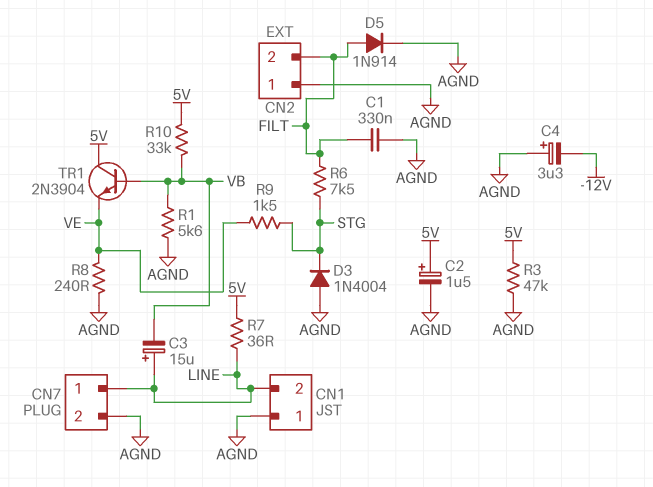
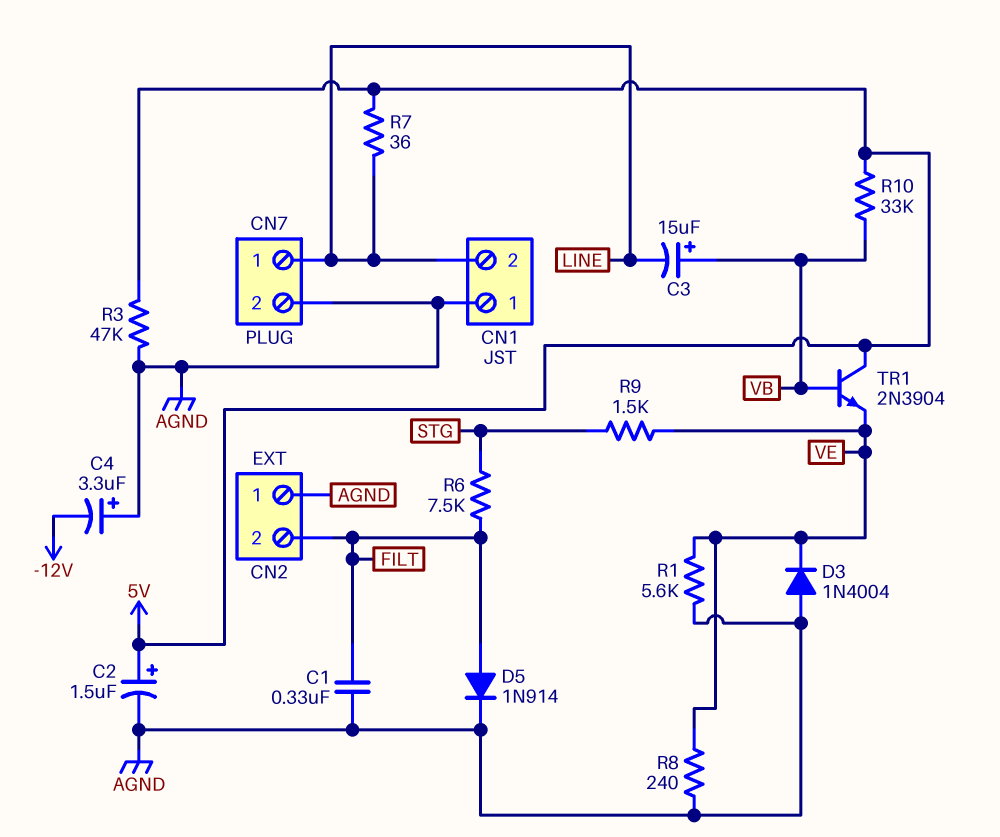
C3: 15uF (plus LINE, minus VB) -> 15uF (plus VB, minus LINE)
D3: diode 1N4004 (A AGND, K STG) -> diode 1N4004 (A AGND, K VE)
R1: 5.6k (AGND, VB) -> 5.6k (AGND, VE)

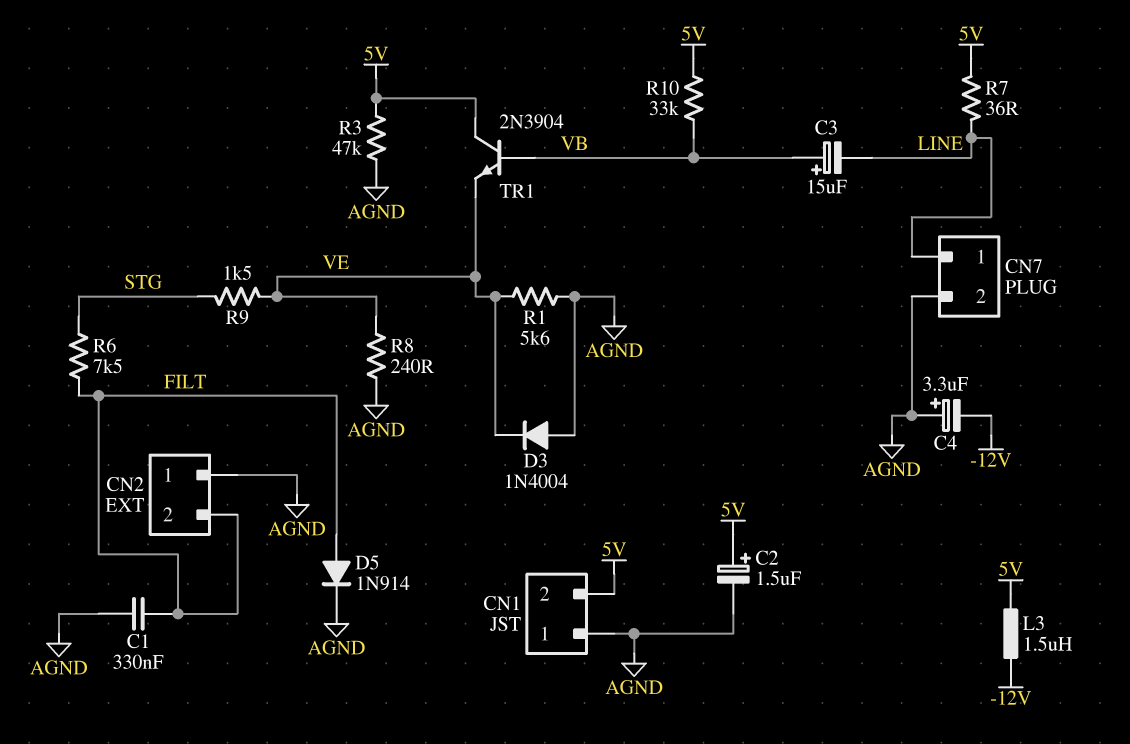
CN1 pin 2: LINE -> 5V
L3: none -> 1.5uH (-12V, 5V)

